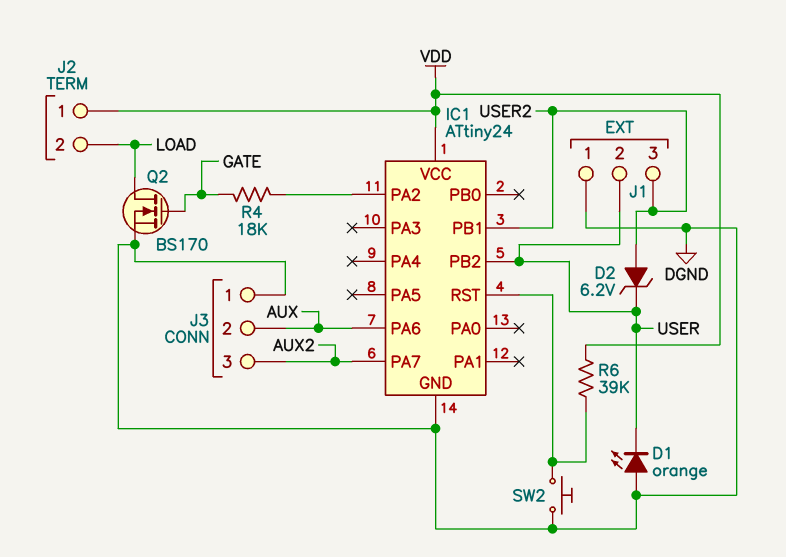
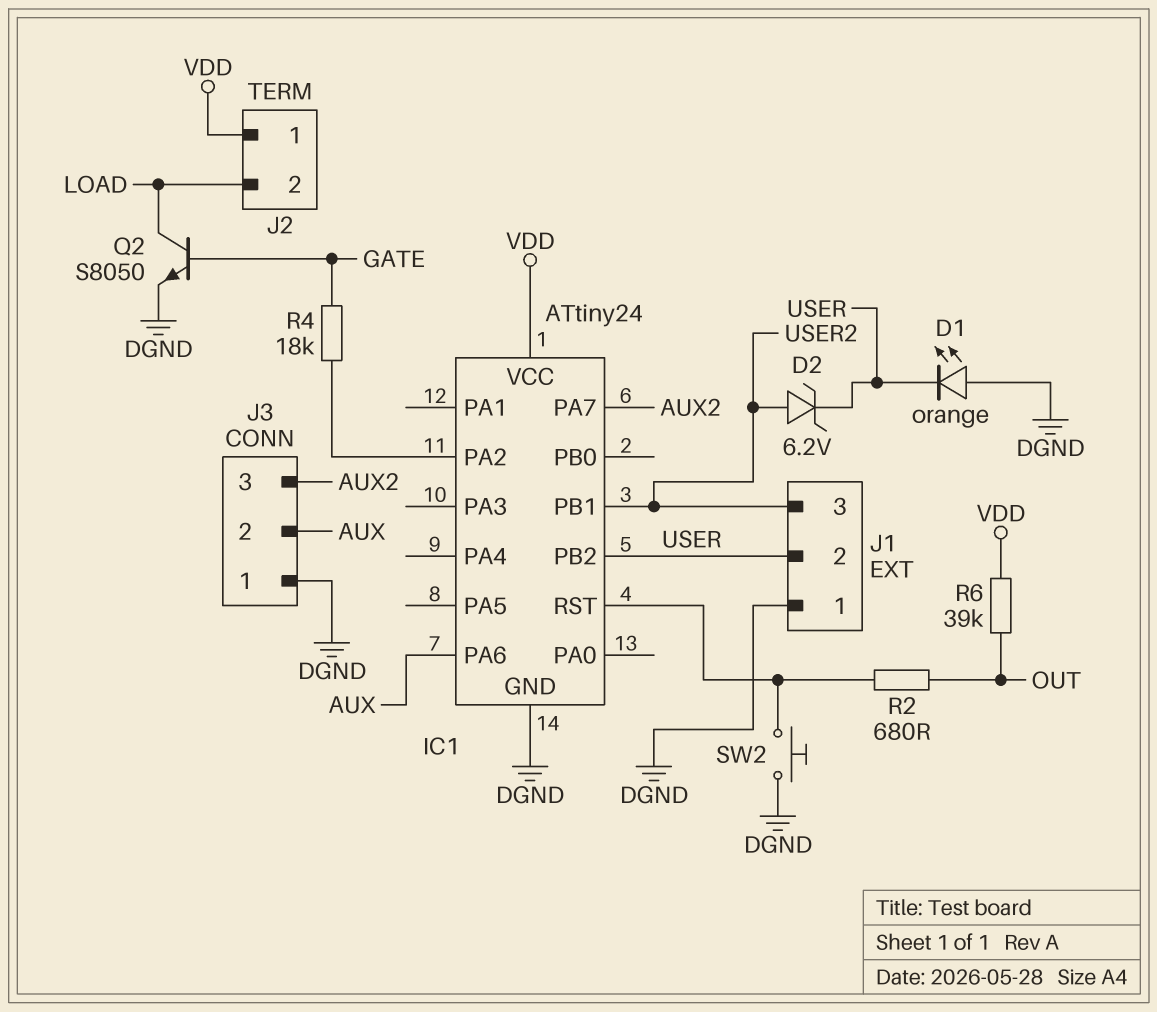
Q2: NMOS BS170 (G GATE, D LOAD, S DGND) -> NPN S8050 (B GATE, C LOAD, E DGND)
R2: none -> 680 (IC1/RST, OUT)
R6: 39k (IC1/RST, VDD) -> 39k (OUT, VDD)

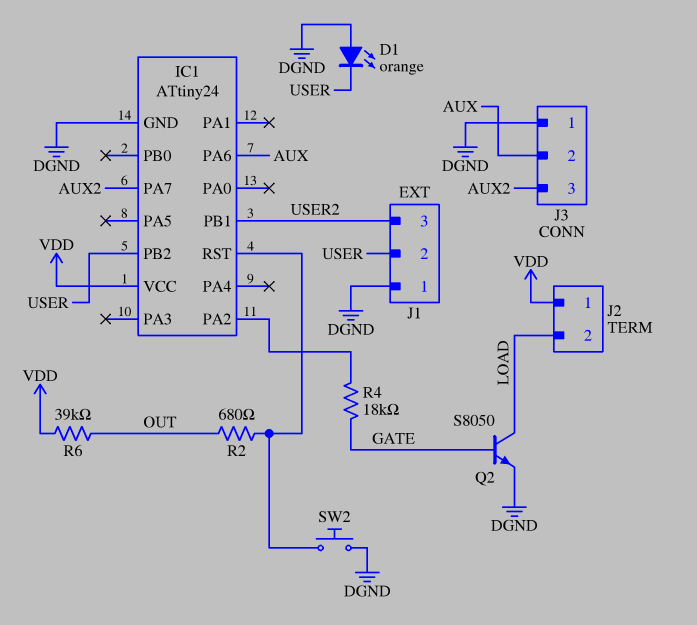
D2: zener 6.2V (A USER2, K USER) -> none

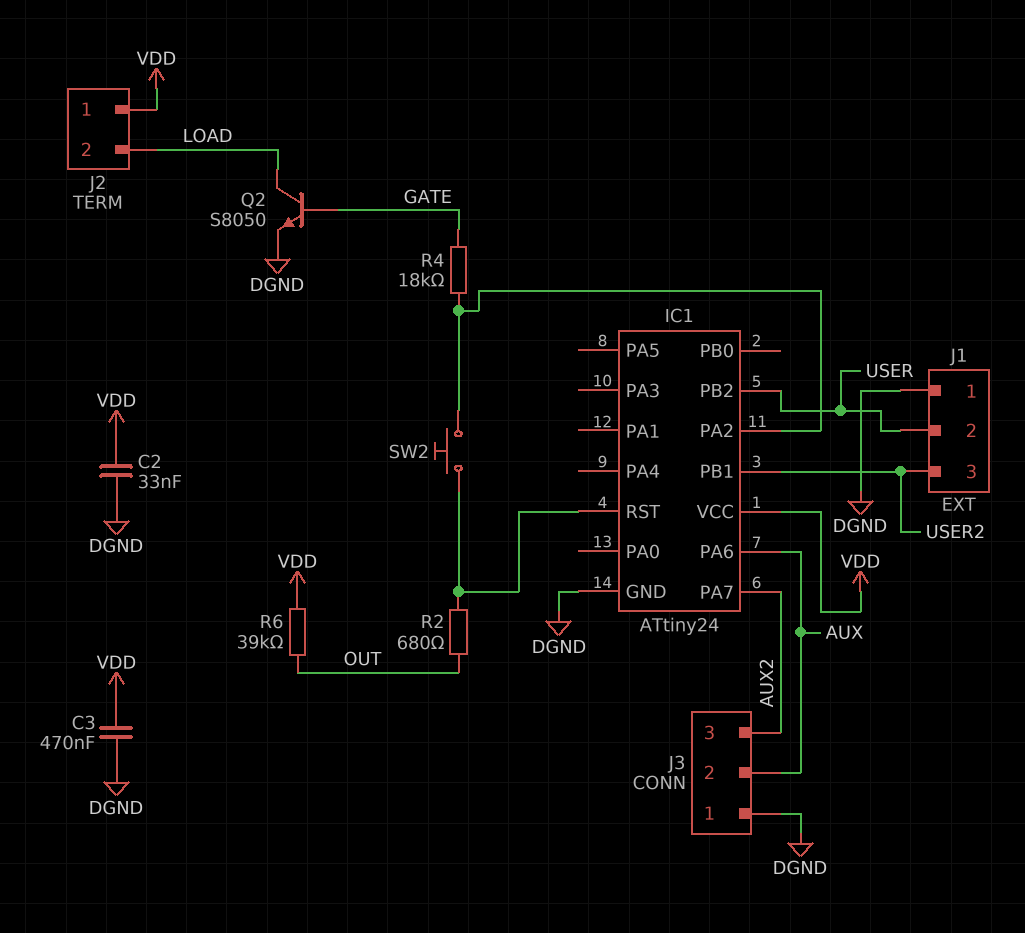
C2: none -> 33nF (DGND, VDD)
C3: none -> 470nF (DGND, VDD)
D1: LED orange (A DGND, K USER) -> none
SW2: button (DGND, IC1/RST) -> button (IC1/PA2, IC1/RST)

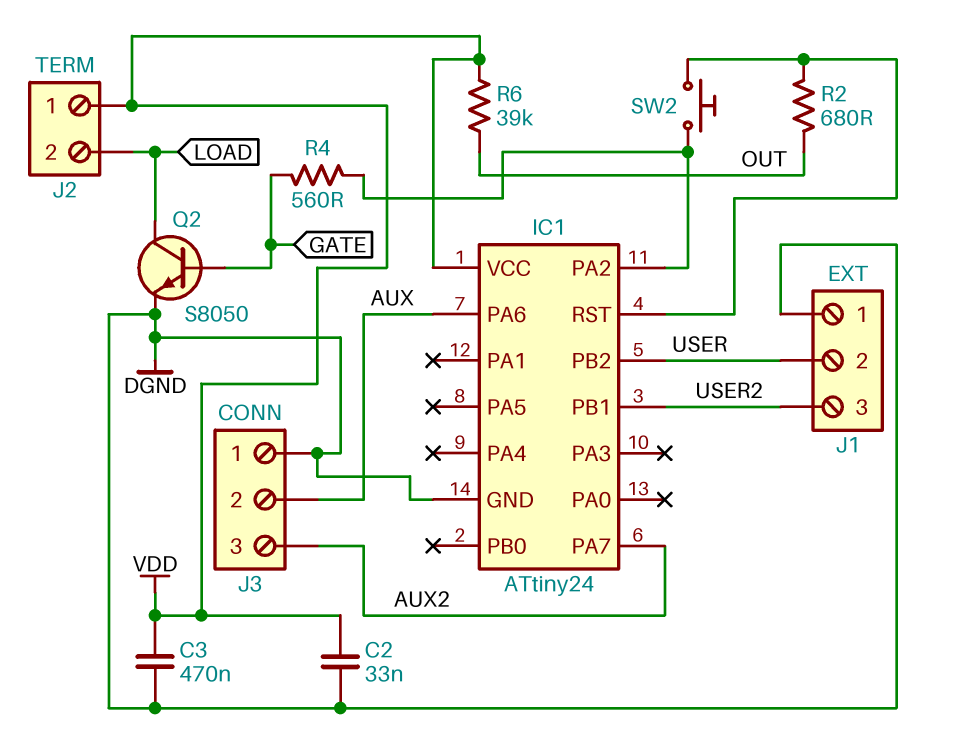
R4: 18k (GATE, IC1/PA2) -> 560 (GATE, IC1/PA2)

